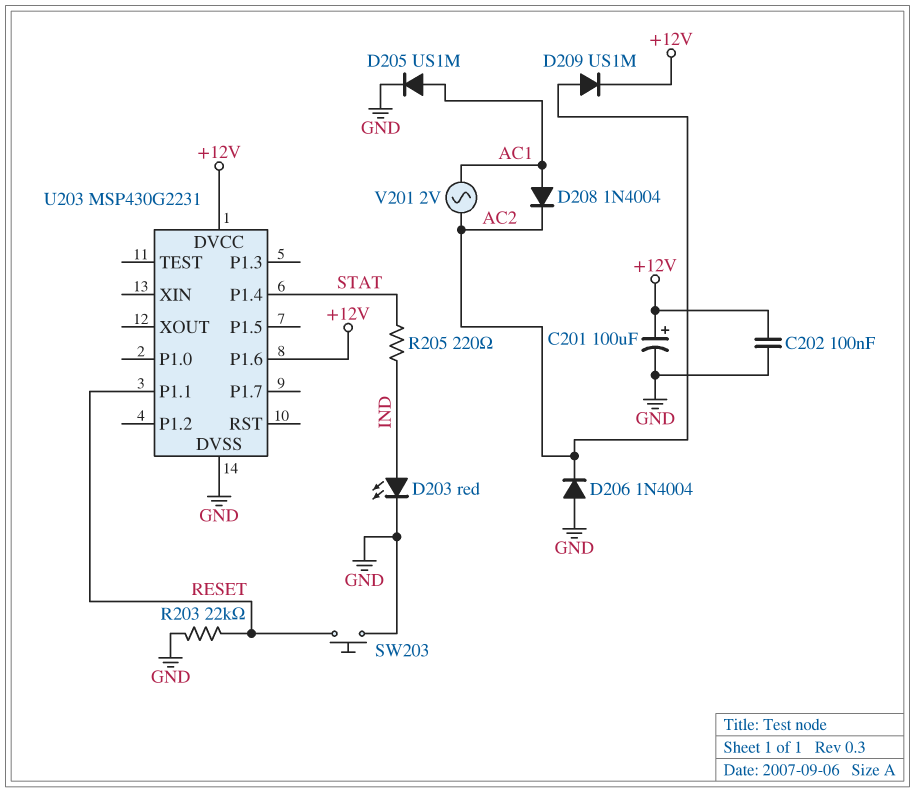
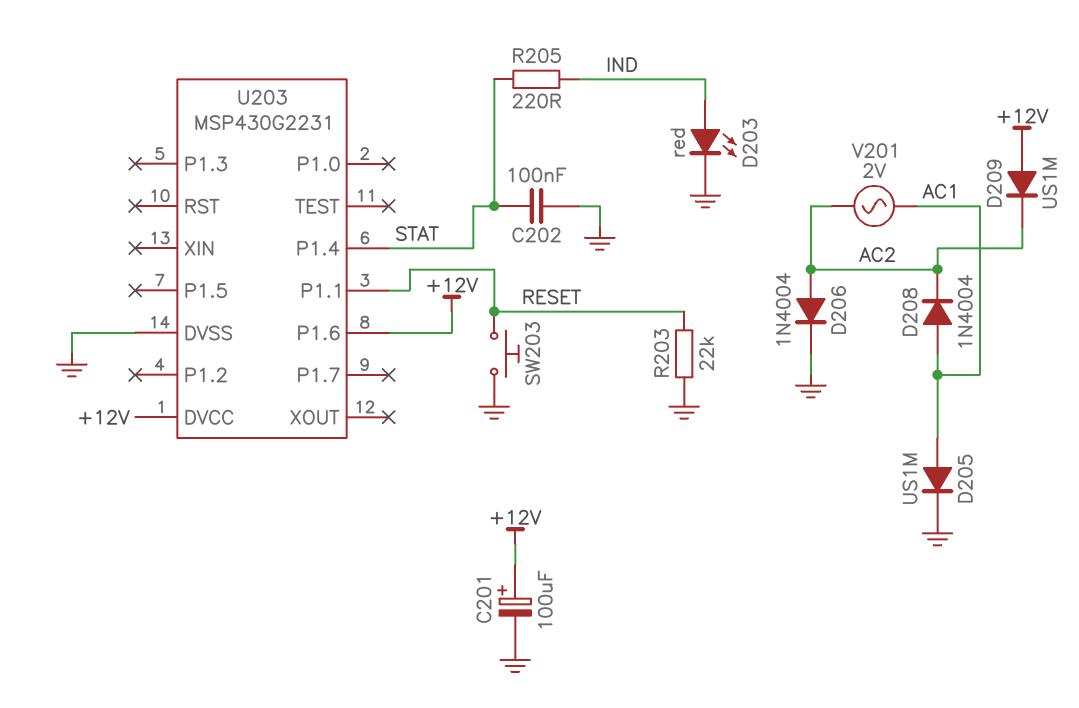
C202: 100nF (+12V, GND) -> 100nF (GND, STAT)
D206: diode 1N4004 (A GND, K AC2) -> diode 1N4004 (A AC2, K GND)
D209: diode US1M (A AC2, K +12V) -> diode US1M (A +12V, K AC2)

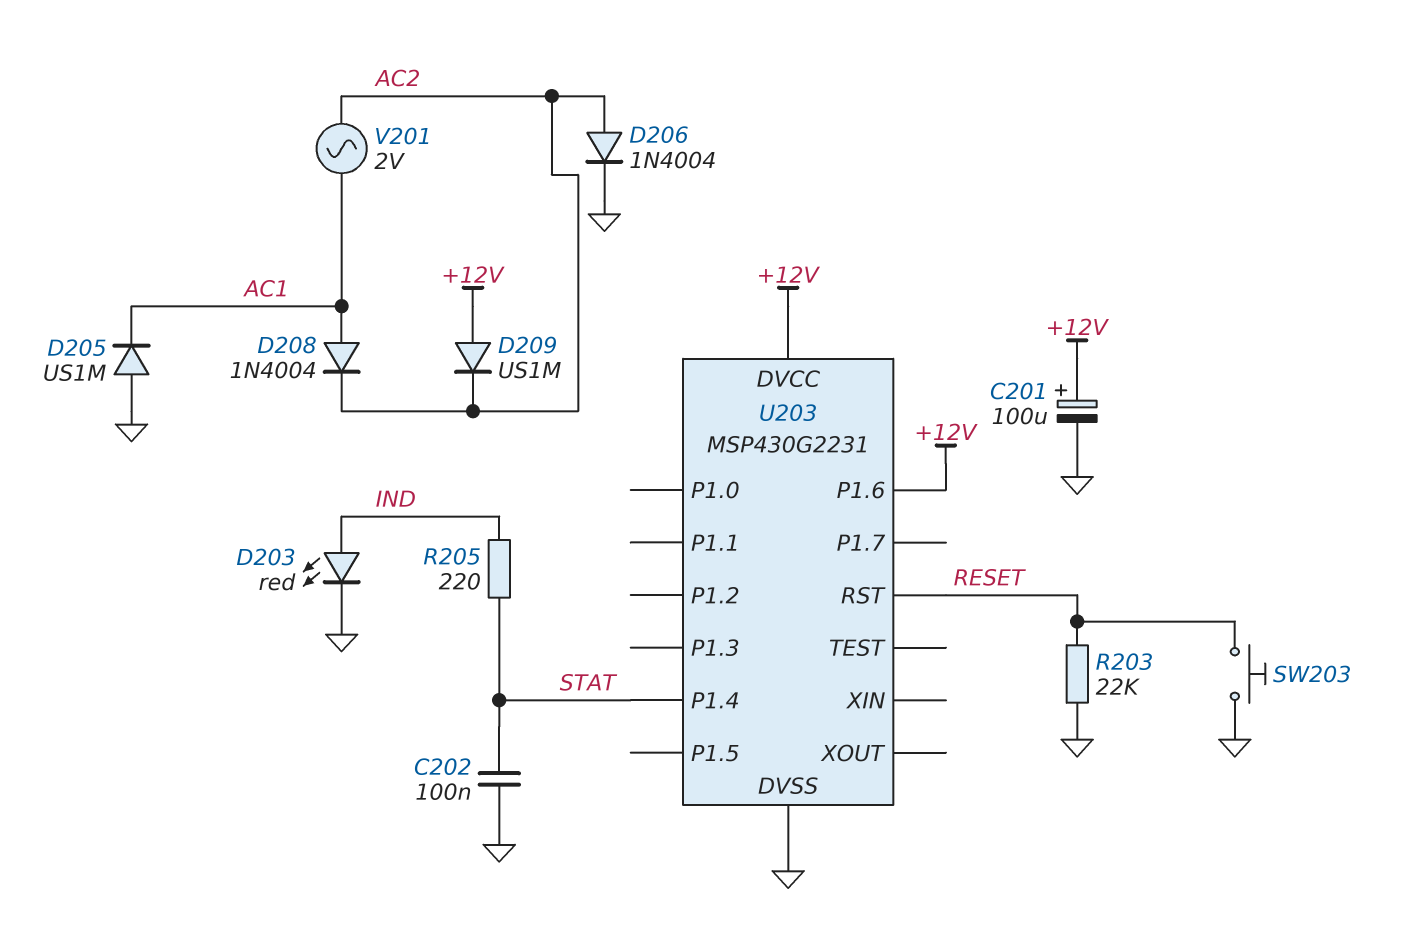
D205: diode US1M (A AC1, K GND) -> diode US1M (A GND, K AC1)
U203 pin P1.1: RESET -> none
U203 pin RST: none -> RESET

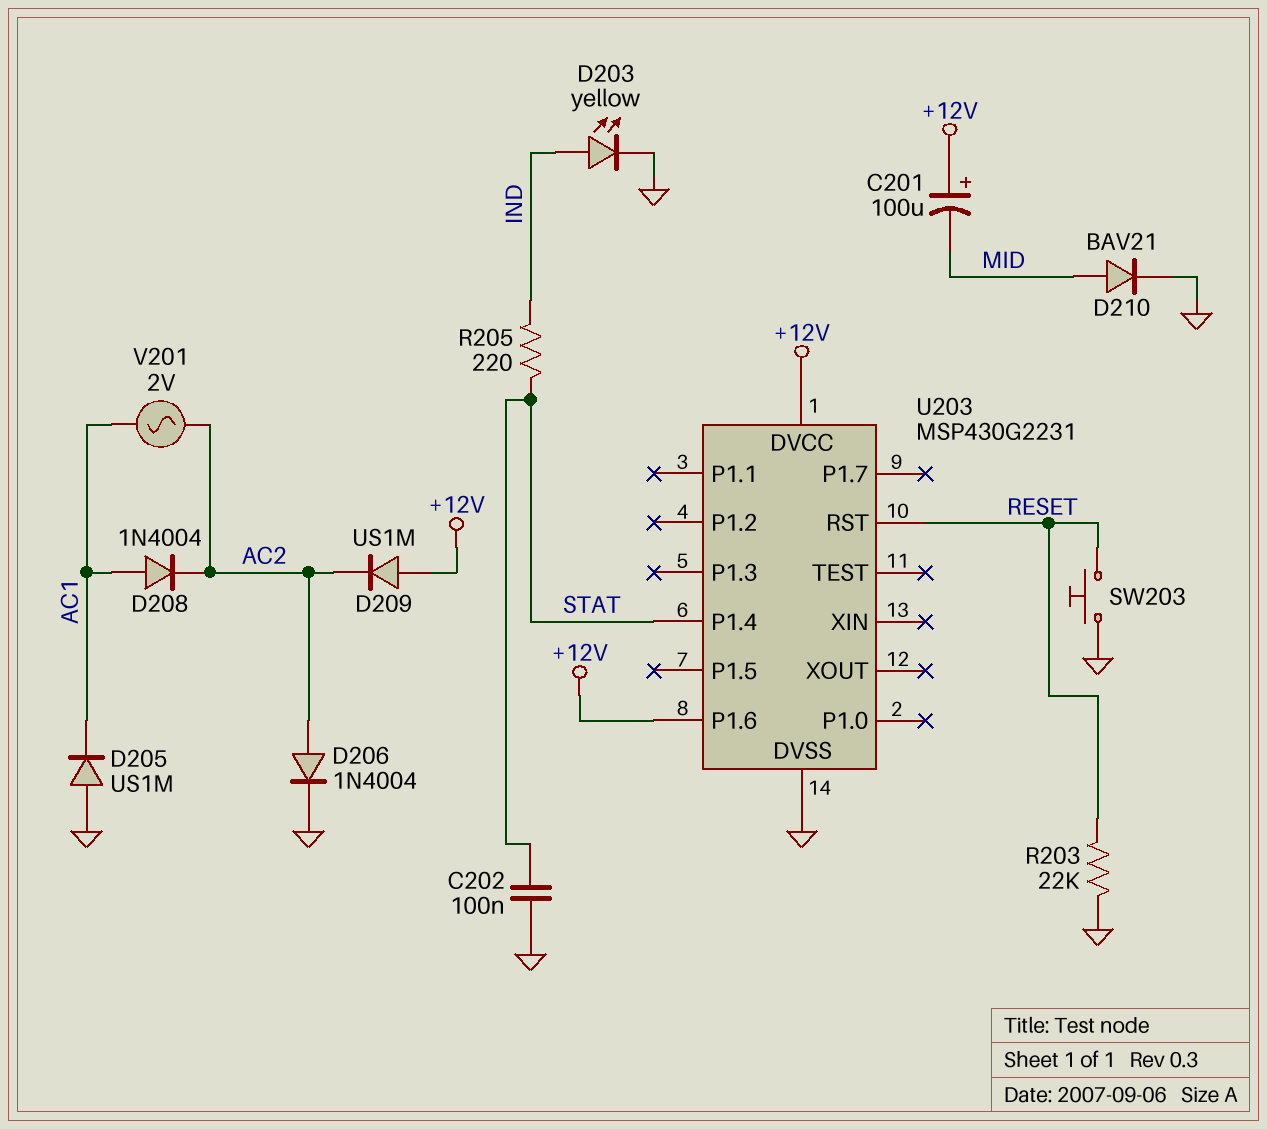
C201: 100uF (plus +12V, minus GND) -> 100uF (plus +12V, minus MID)
D203: LED red (A IND, K GND) -> LED yellow (A IND, K GND)
D210: none -> diode BAV21 (A MID, K GND)

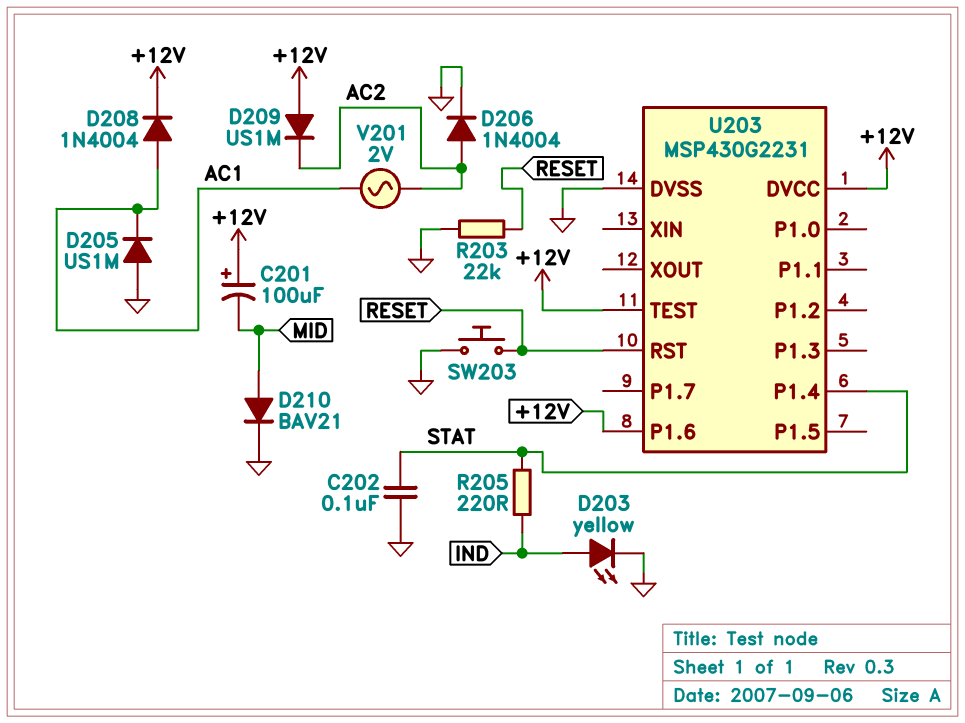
D208: diode 1N4004 (A AC1, K AC2) -> diode 1N4004 (A AC1, K +12V)
U203 pin TEST: none -> +12V

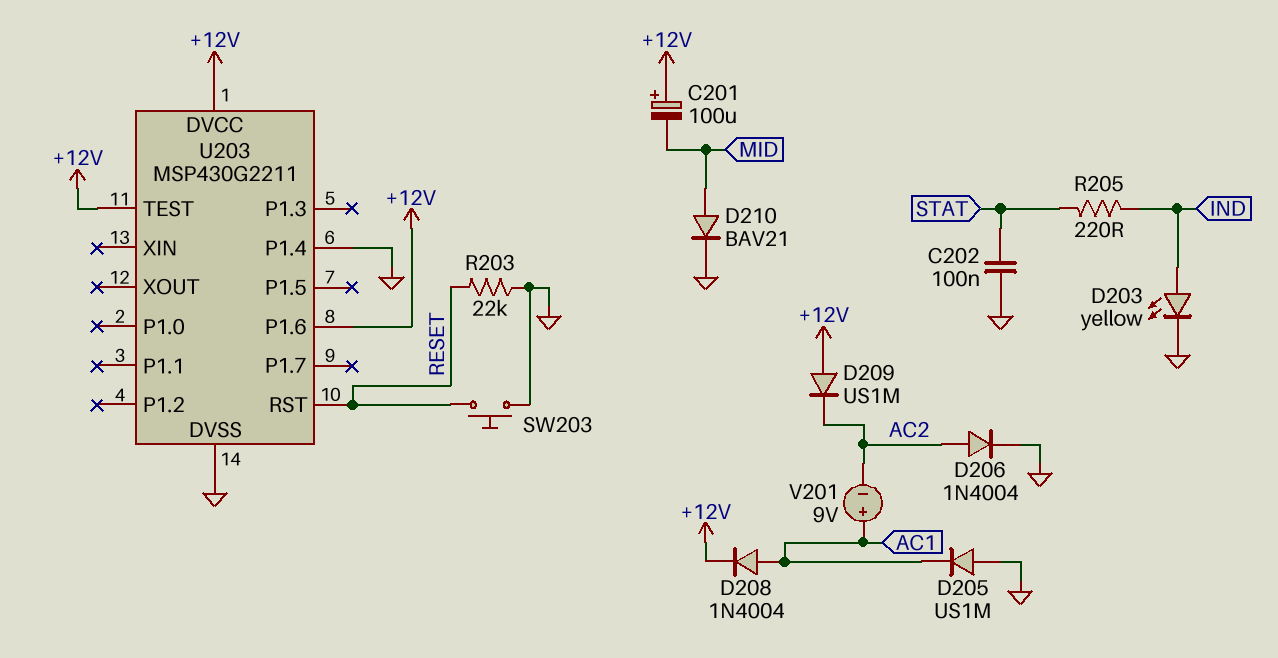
U203: MSP430G2231 -> MSP430G2211
U203 pin P1.4: STAT -> GND
V201: AC 2V (AC1, AC2) -> 9V (plus AC1, minus AC2)

